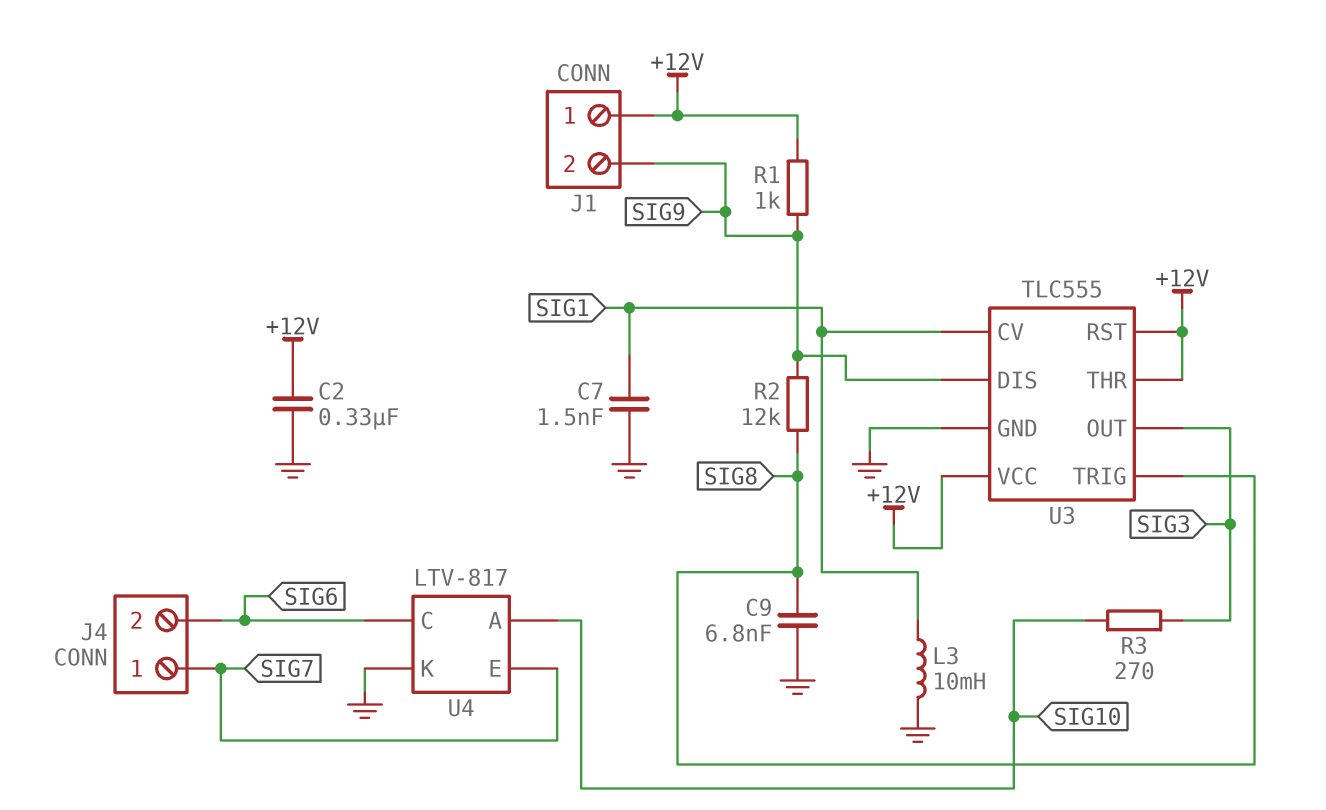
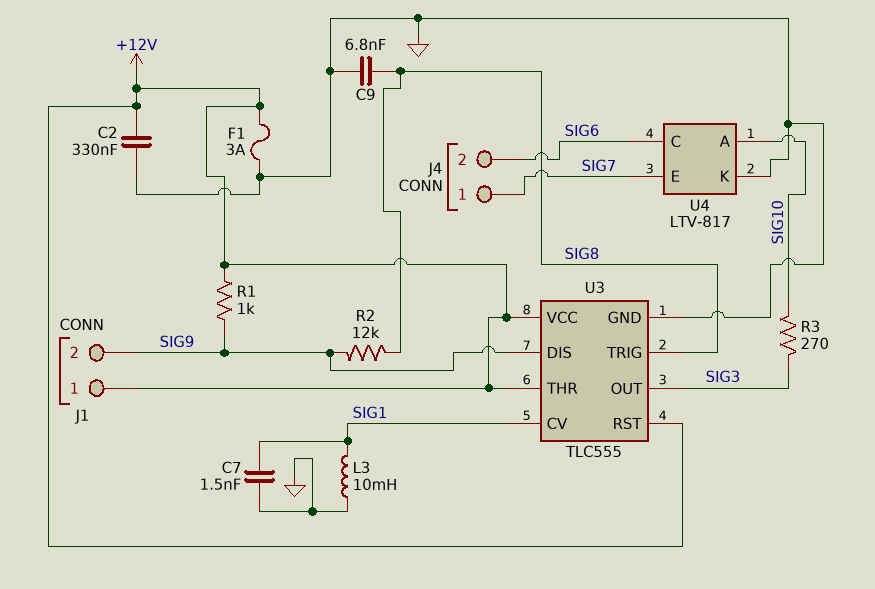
F1: none -> 3A (+12V, GND)

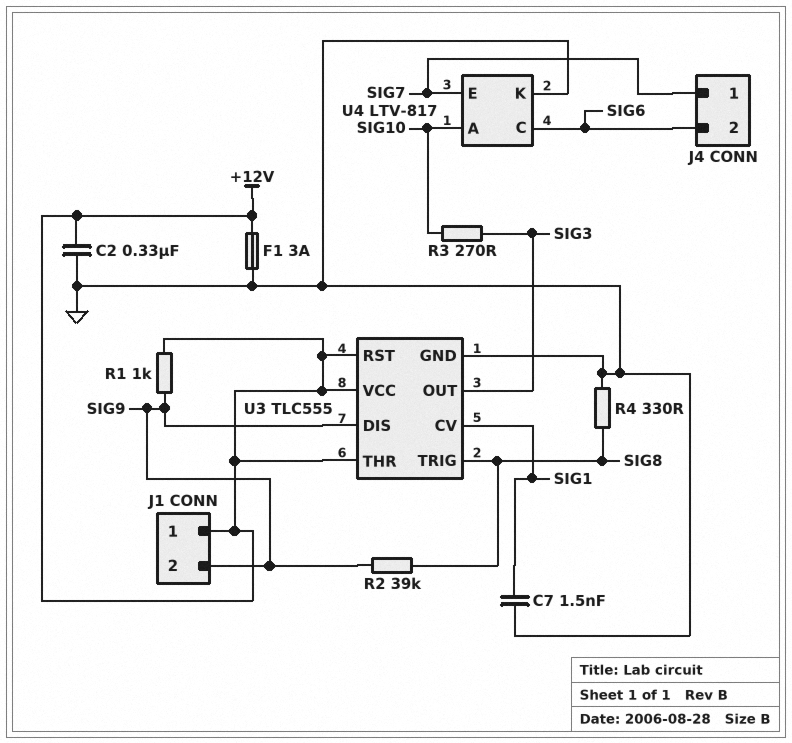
C9: 6.8nF (GND, SIG8) -> none
L3: 10mH (GND, SIG1) -> none
R2: 12k (SIG8, SIG9) -> 39k (SIG8, SIG9)
R4: none -> 330 (GND, SIG8)

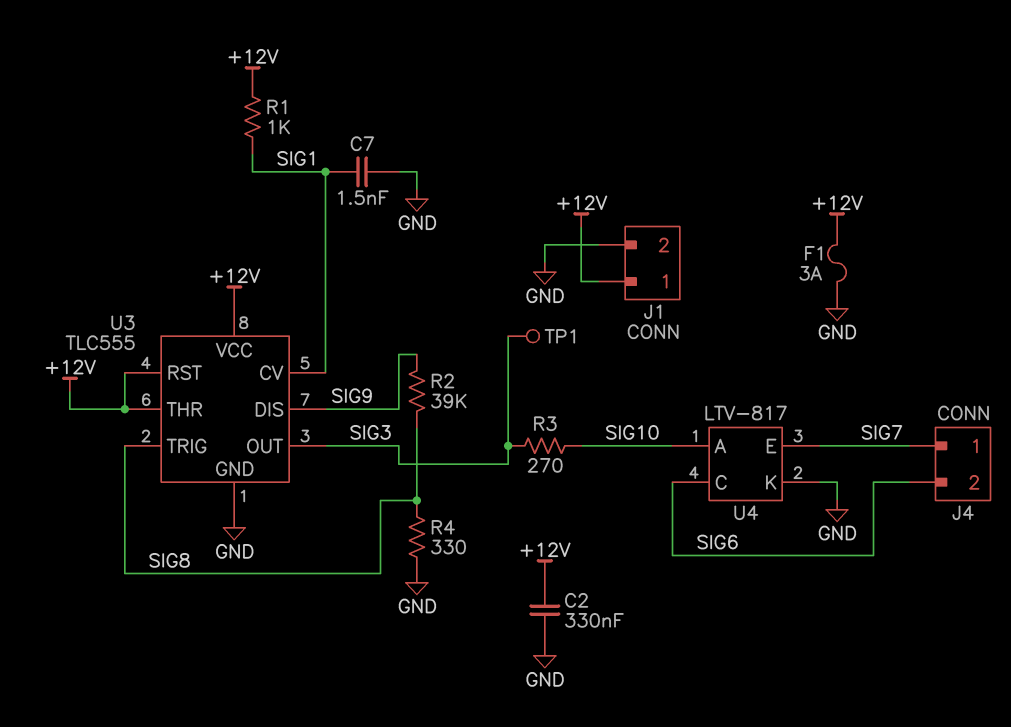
J1 pin 2: SIG9 -> GND
R1: 1k (+12V, SIG9) -> 1k (+12V, SIG1)
TP1: none -> test point (SIG3)

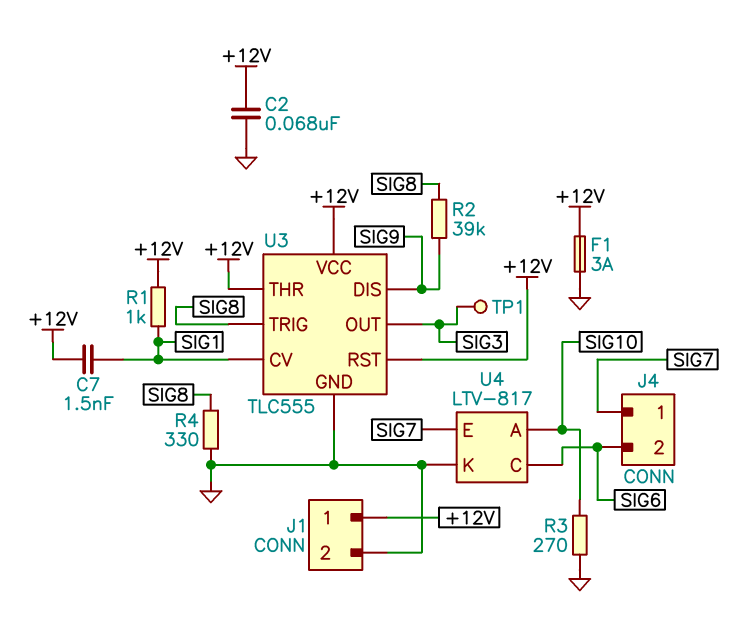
C2: 330nF (+12V, GND) -> 68nF (+12V, GND)
C7: 1.5nF (GND, SIG1) -> 1.5nF (+12V, SIG1)
R3: 270 (SIG3, SIG10) -> 270 (GND, SIG10)

